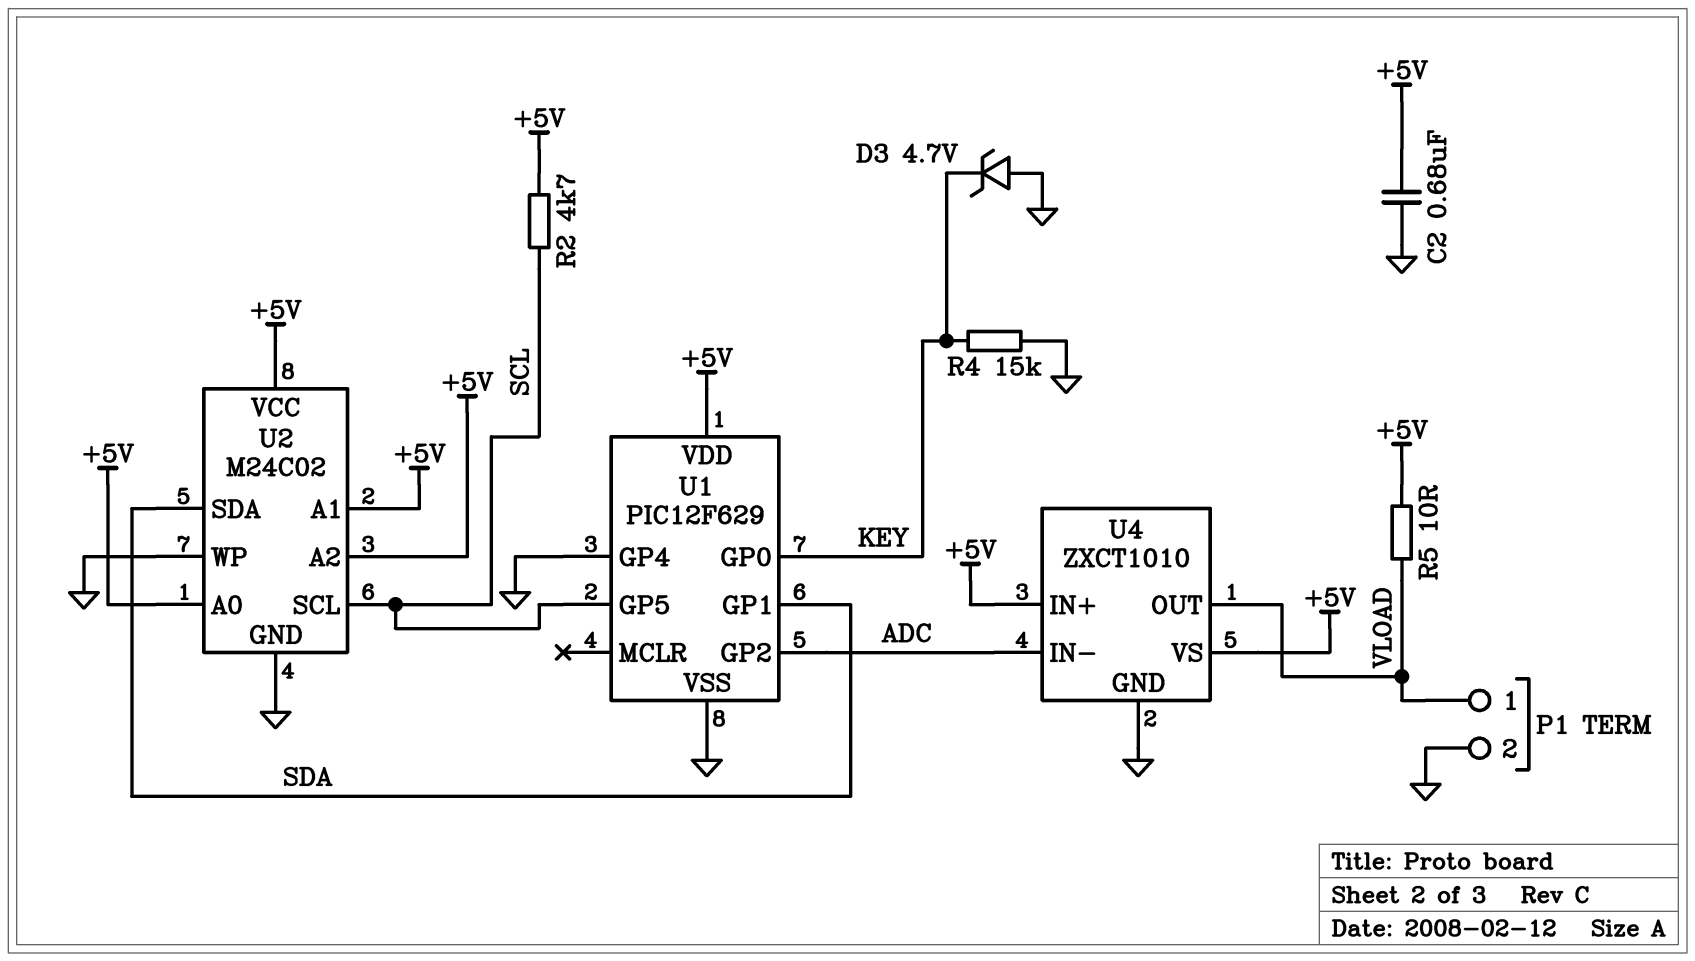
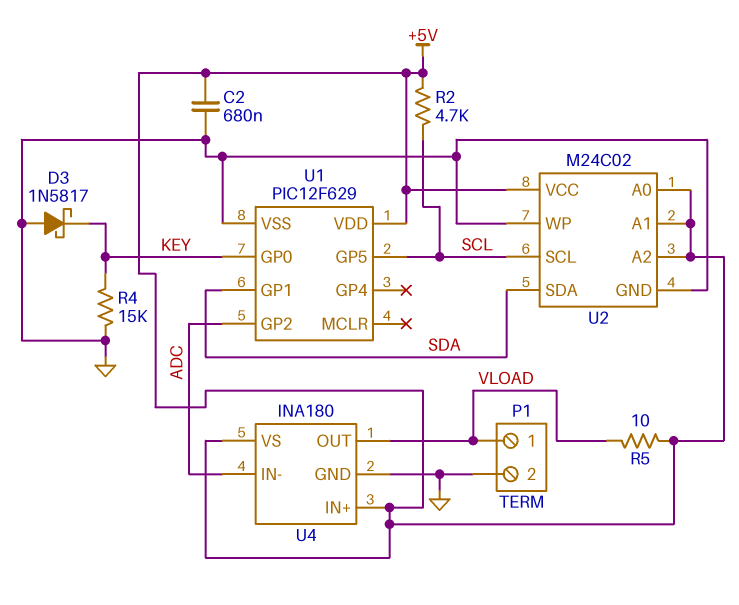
D3: zener 4.7V (A GND, K KEY) -> schottky 1N5817 (A GND, K KEY)
U1 pin GP4: GND -> none
U4: ZXCT1010 -> INA180

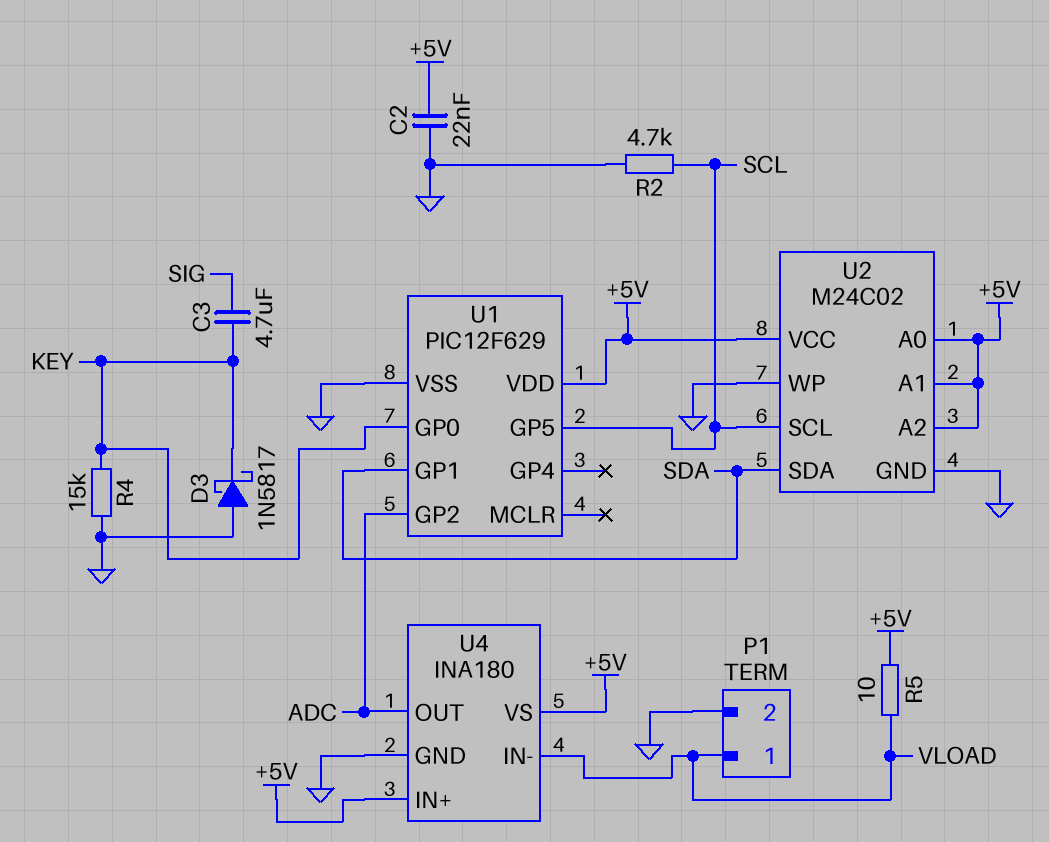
C2: 680nF (+5V, GND) -> 22nF (+5V, GND)
C3: none -> 4.7uF (KEY, SIG)
R2: 4.7k (+5V, SCL) -> 4.7k (GND, SCL)
U4 pin IN-: ADC -> VLOAD
U4 pin OUT: VLOAD -> ADC

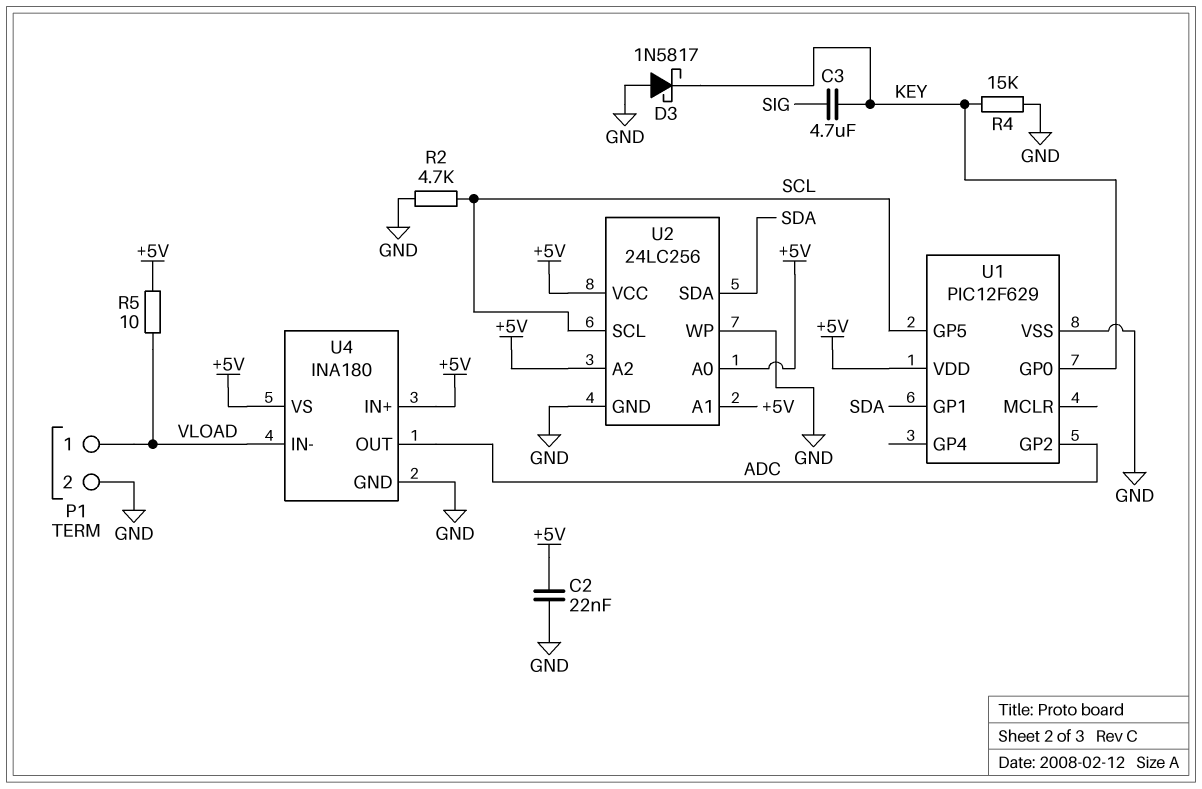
U2: M24C02 -> 24LC256

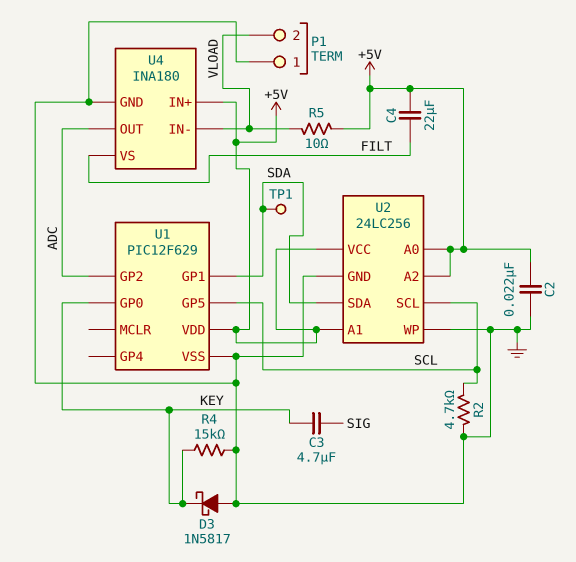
C4: none -> 22uF (+5V, FILT)
P1 pin 1: VLOAD -> GND
P1 pin 2: GND -> VLOAD
TP1: none -> test point (SDA)
U4 pin VS: +5V -> FILT

